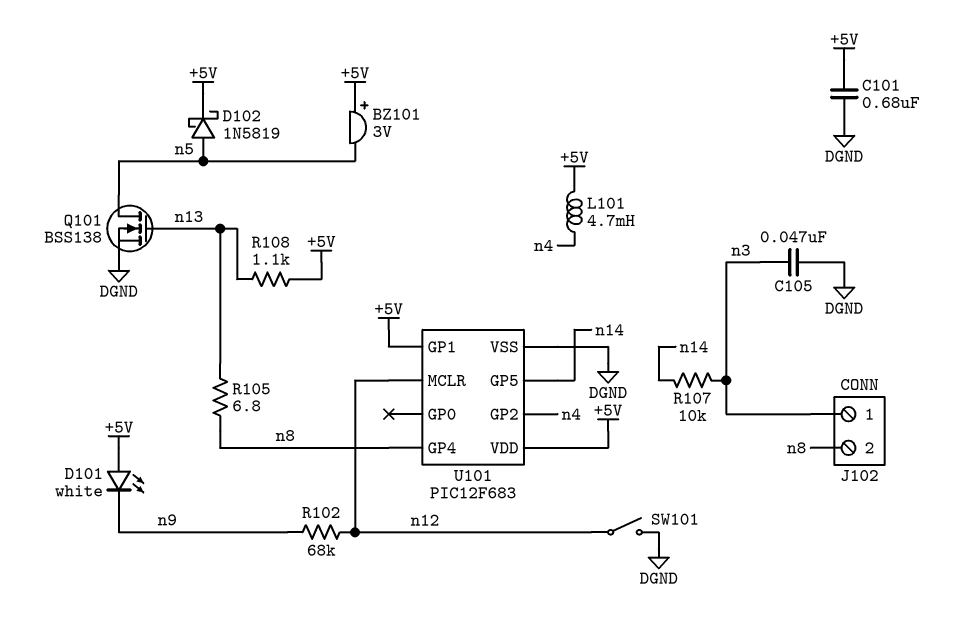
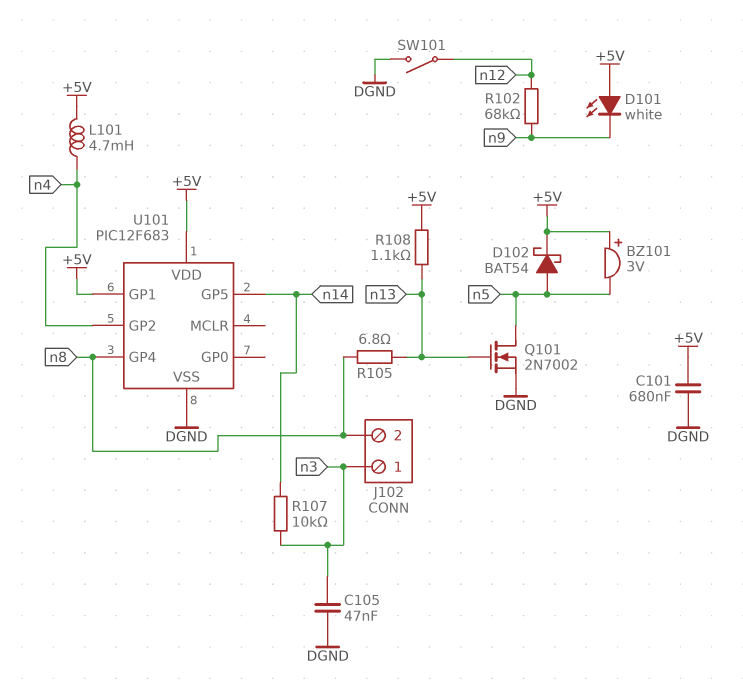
D102: schottky 1N5819 (A n5, K +5V) -> schottky BAT54 (A n5, K +5V)
Q101: NMOS BSS138 (G n13, D n5, S DGND) -> NMOS 2N7002 (G n13, D n5, S DGND)
U101 pin MCLR: n12 -> none

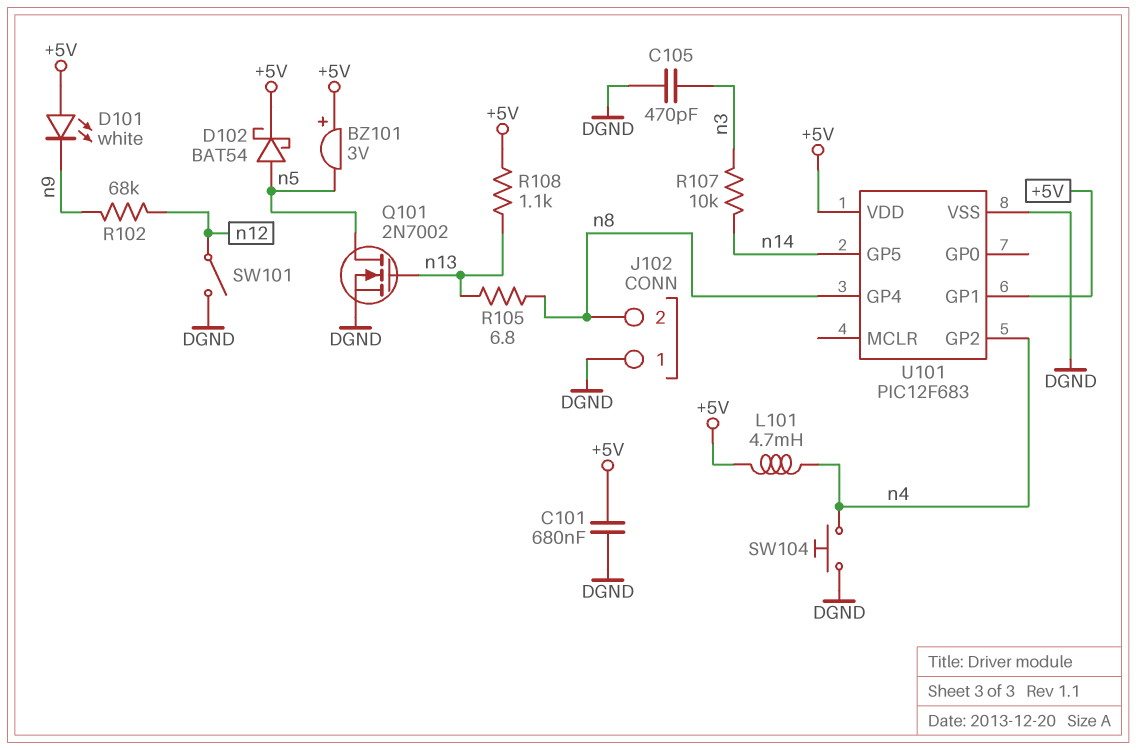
C105: 47nF (DGND, n3) -> 470pF (DGND, n3)
J102 pin 1: n3 -> DGND
SW104: none -> button (DGND, n4)

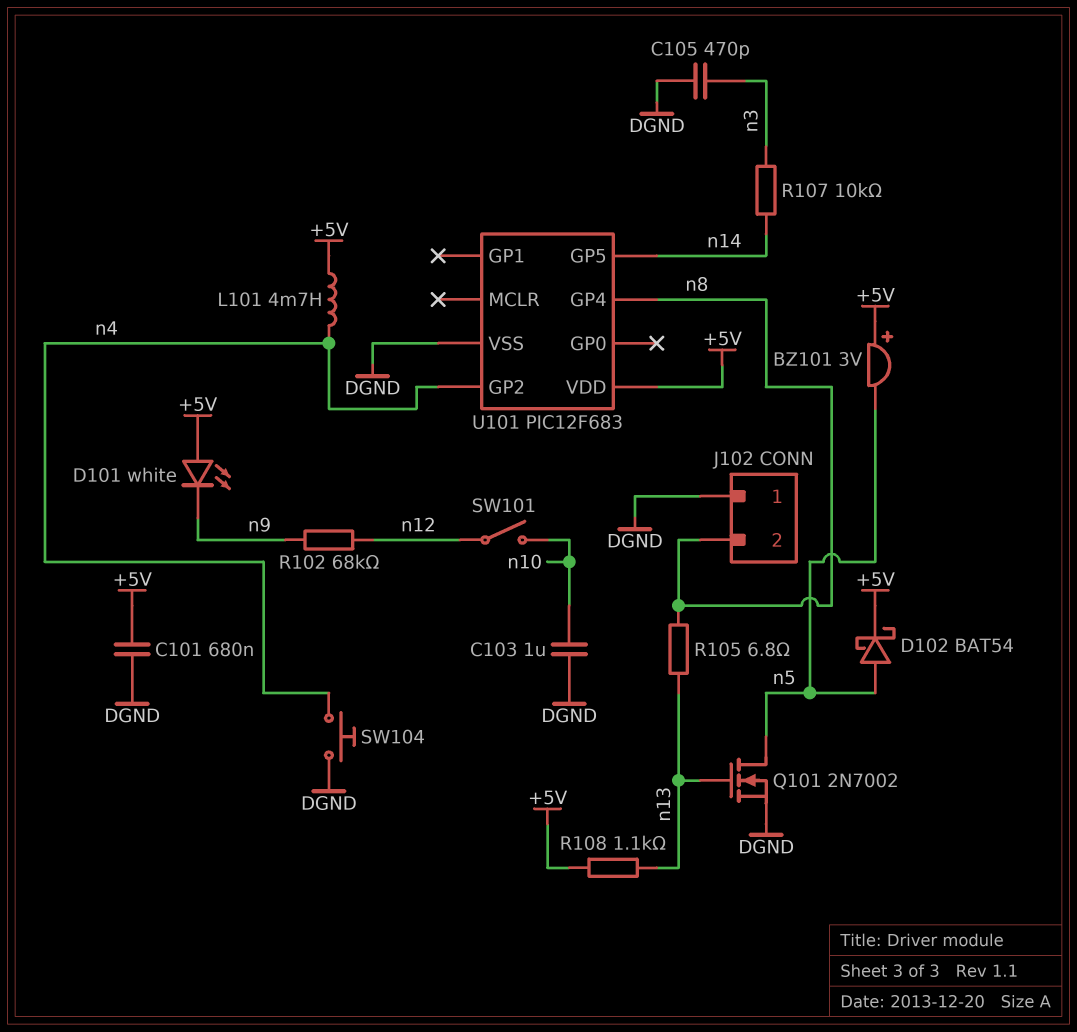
C103: none -> 1uF (DGND, n10)
SW101: switch (DGND, n12) -> switch (n10, n12)
U101 pin GP1: +5V -> none

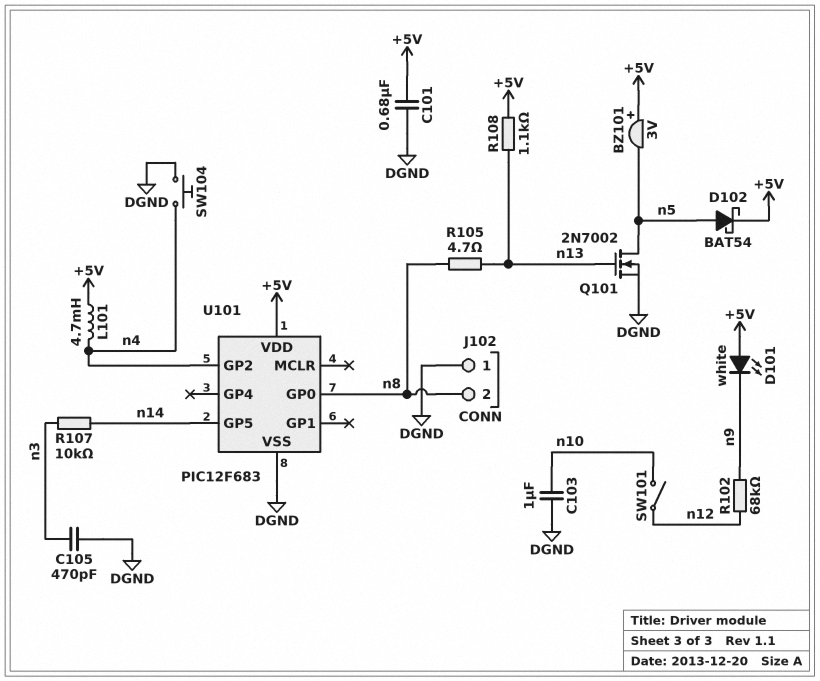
R105: 6.8 (n8, n13) -> 4.7 (n8, n13)
U101 pin GP0: none -> n8
U101 pin GP4: n8 -> none

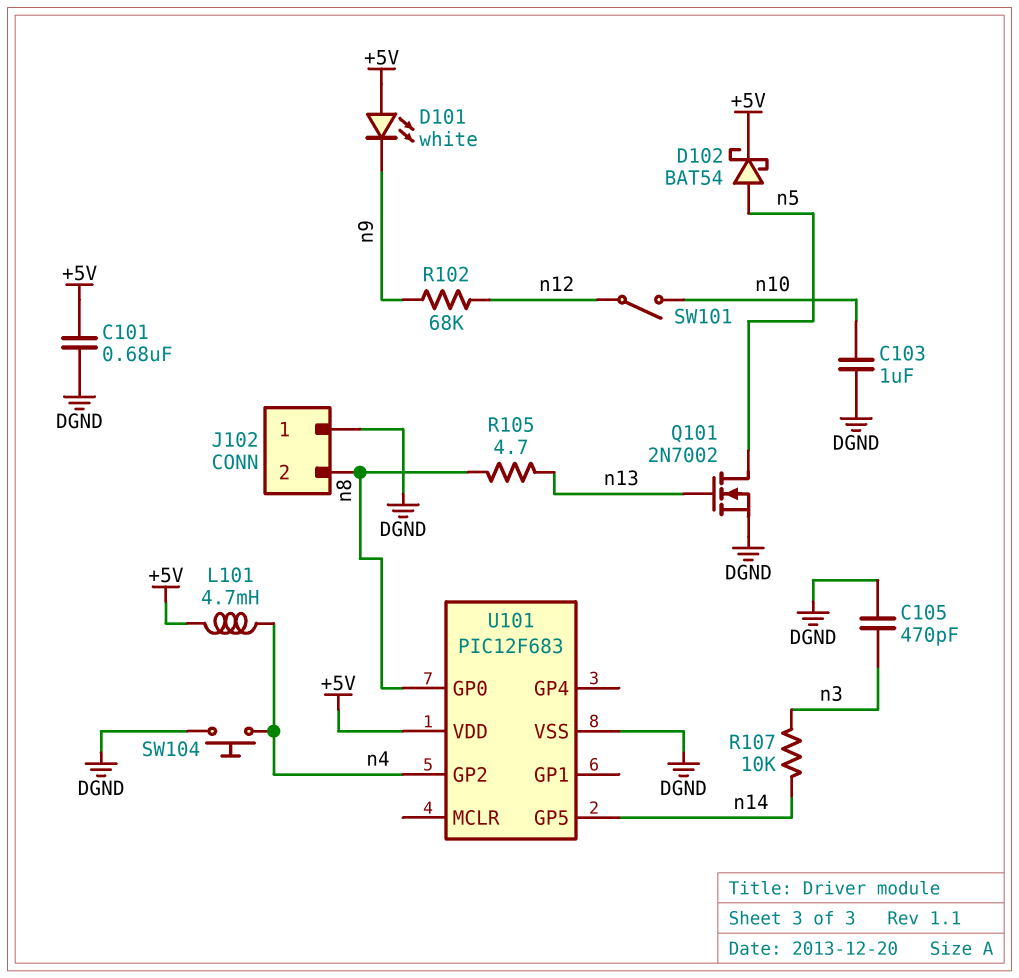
BZ101: buzzer 3V (plus +5V, minus n5) -> none
R108: 1.1k (+5V, n13) -> none

